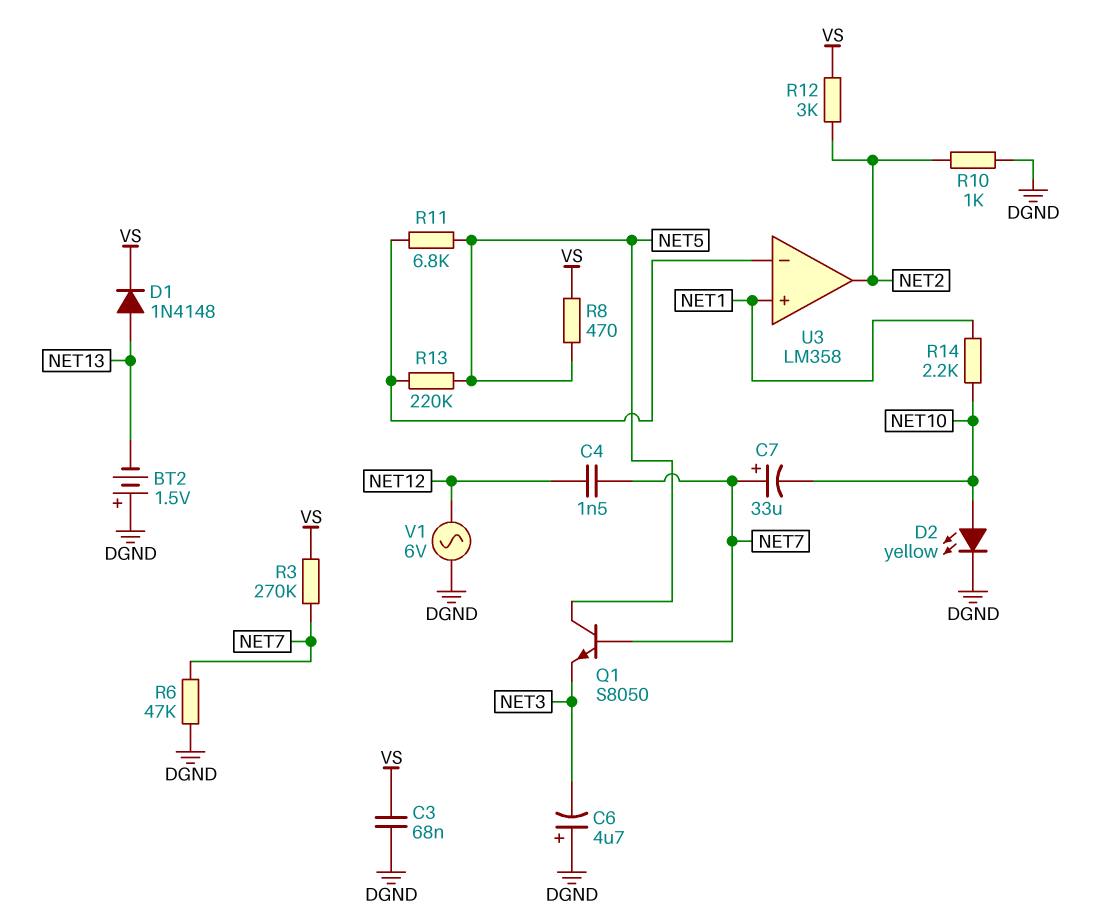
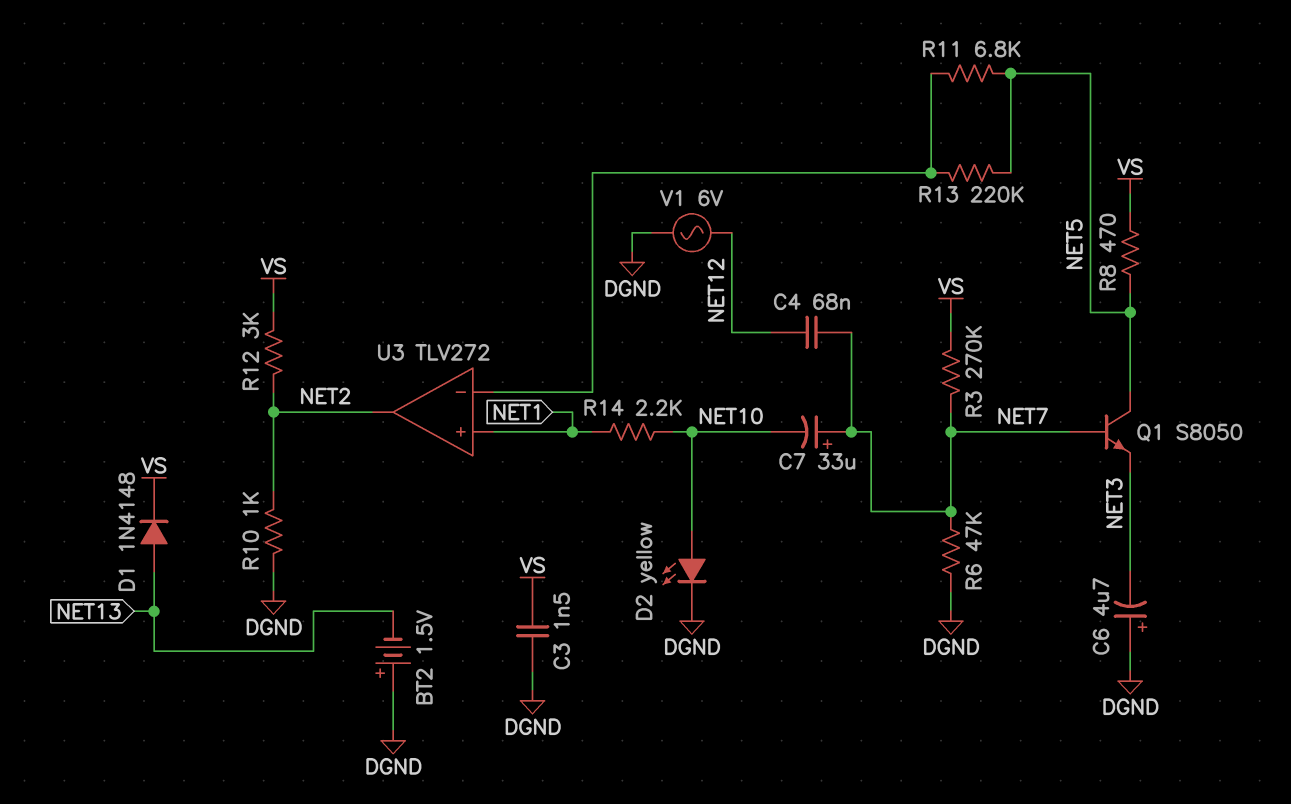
C3: 68nF (DGND, VS) -> 1.5nF (DGND, VS)
C4: 1.5nF (NET7, NET12) -> 68nF (NET7, NET12)
U3: LM358 -> TLV272

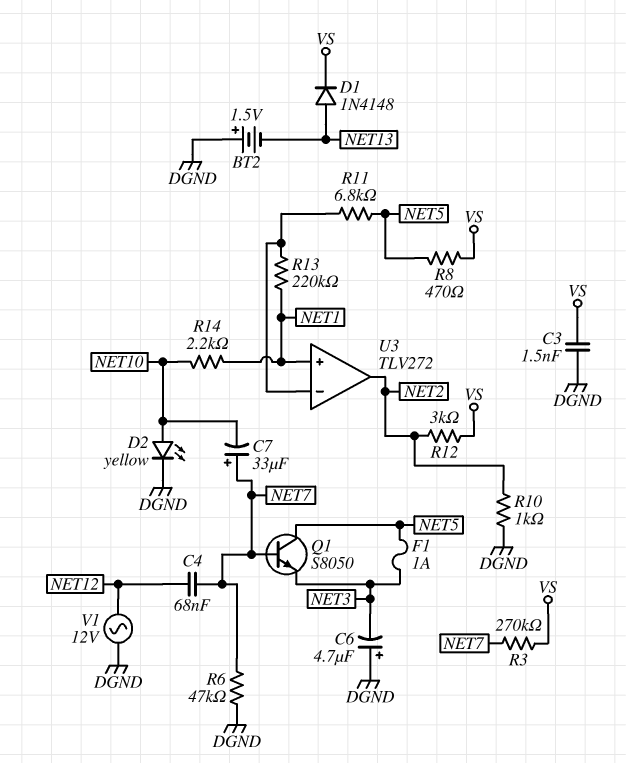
F1: none -> 1A (NET3, NET5)
R13: 220k (NET5, U3/in-) -> 220k (NET1, U3/in-)
V1: AC 6V (DGND, NET12) -> AC 12V (DGND, NET12)

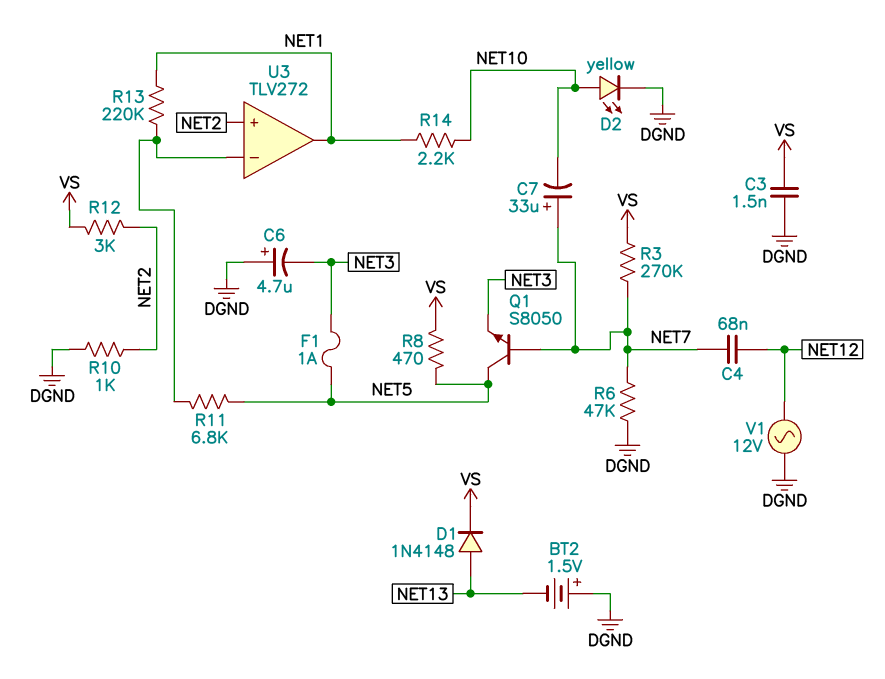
U3 pin in+: NET1 -> NET2
U3 pin out: NET2 -> NET1

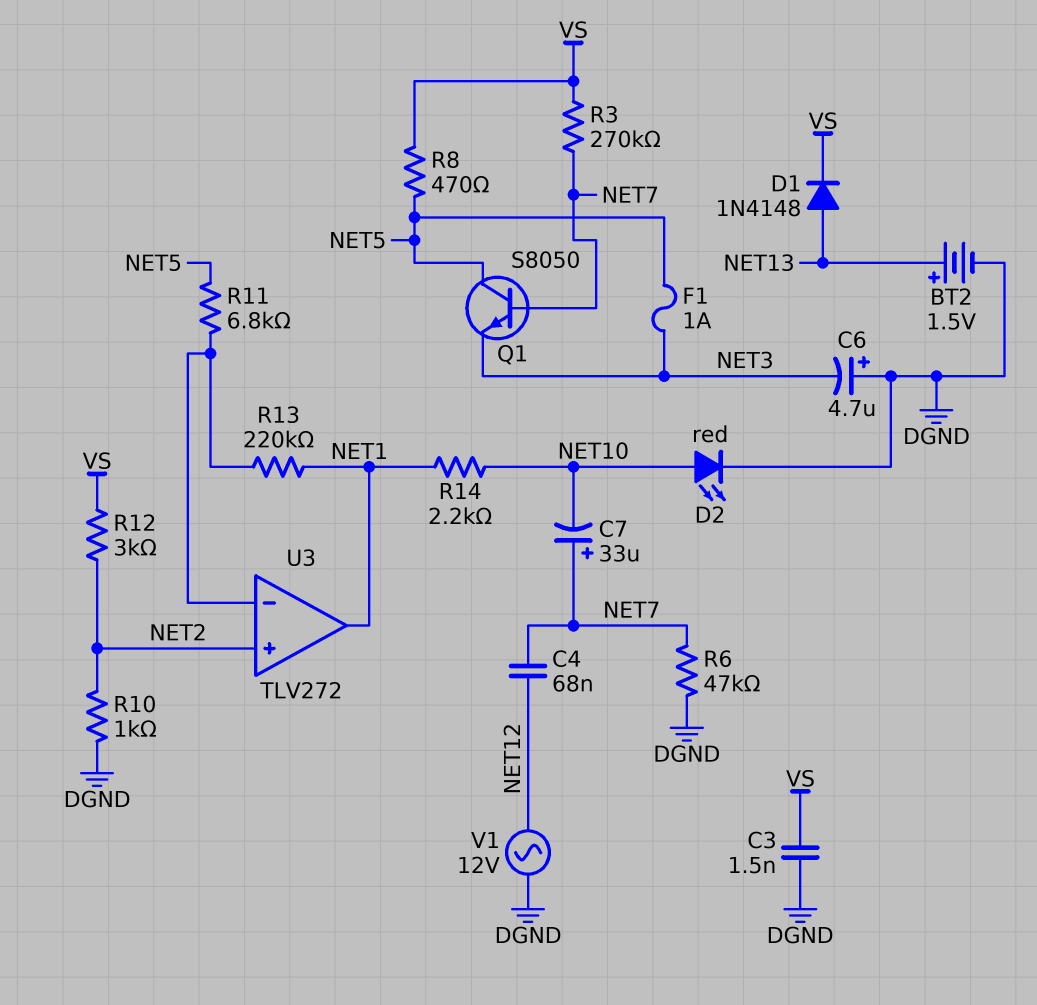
BT2: 1.5V (plus DGND, minus NET13) -> 1.5V (plus NET13, minus DGND)
D2: LED yellow (A NET10, K DGND) -> LED red (A NET10, K DGND)

